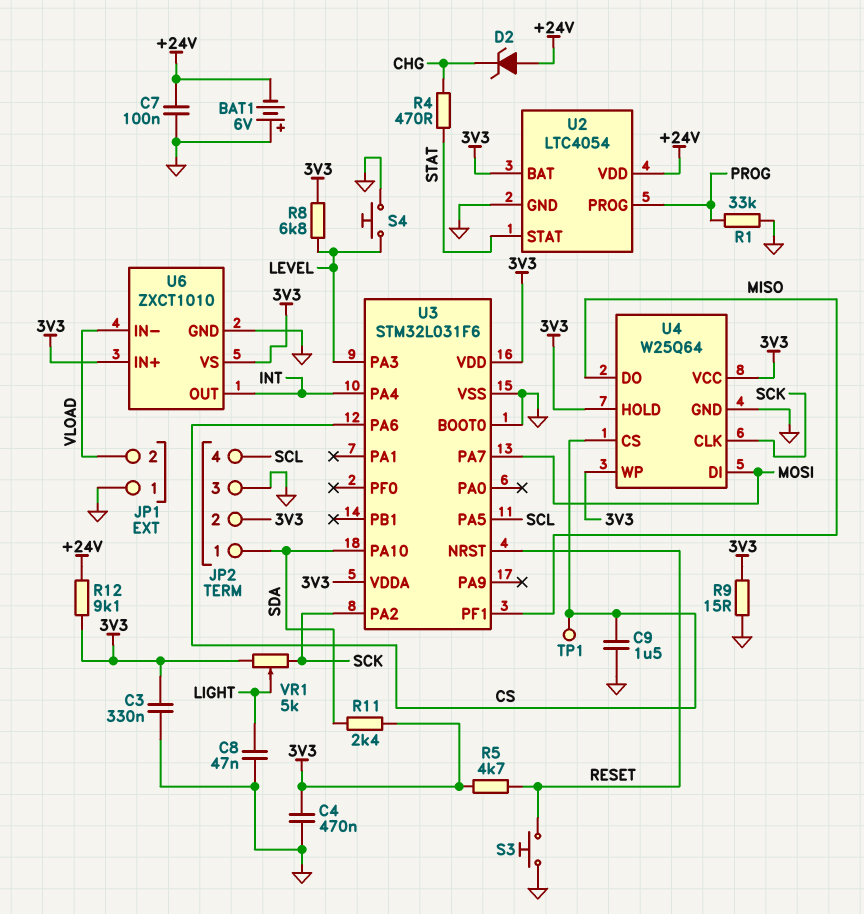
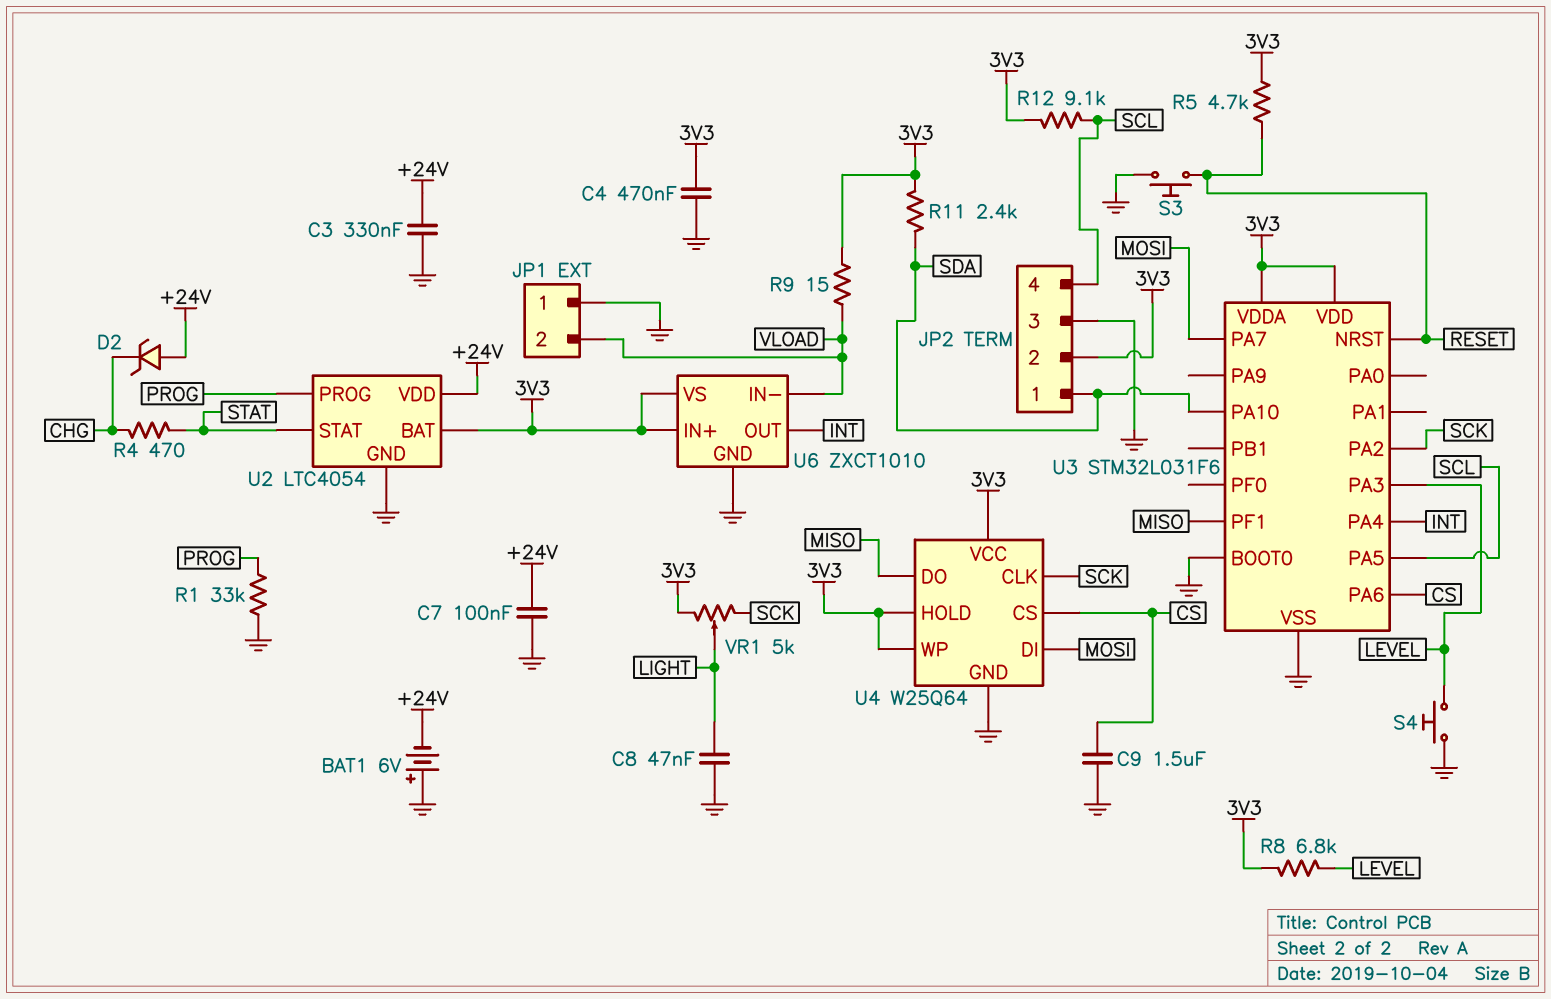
C3: 330nF (3V3, GND) -> 330nF (+24V, GND)
R9: 15 (3V3, GND) -> 15 (3V3, VLOAD)
R12: 9.1k (+24V, 3V3) -> 9.1k (3V3, SCL)
TP1: test point (CS) -> none

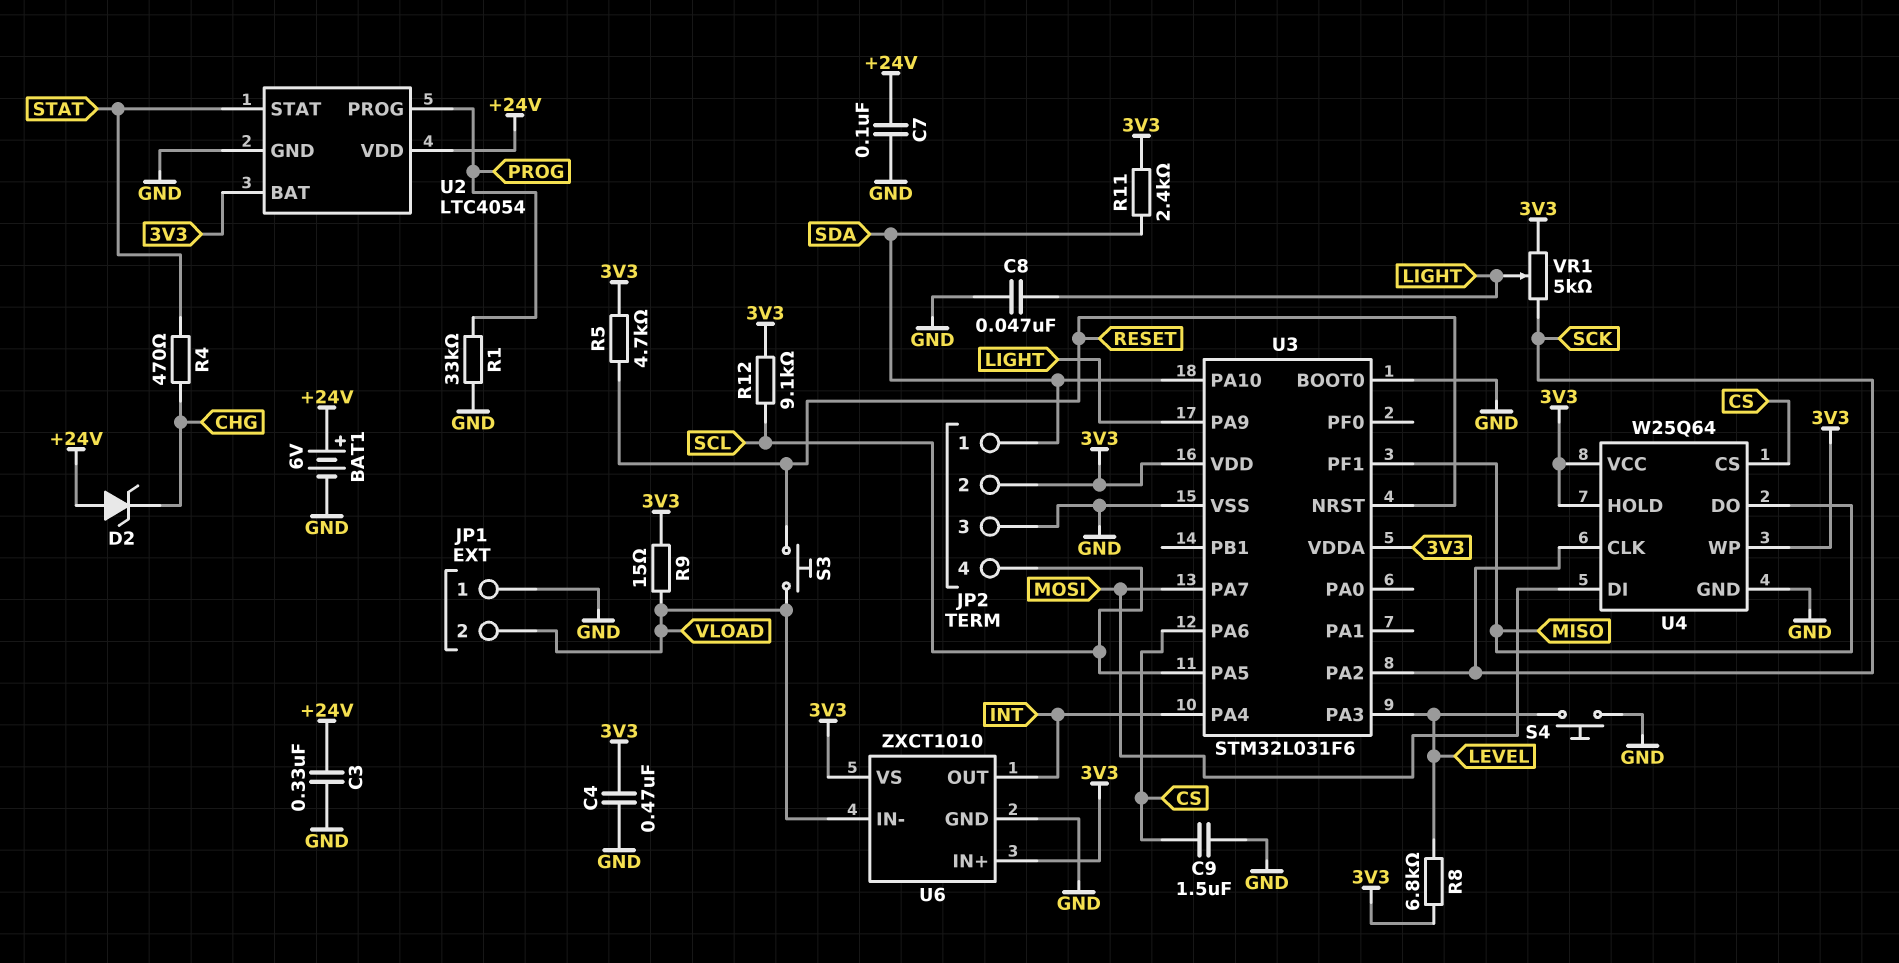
BAT1: 6V (plus GND, minus +24V) -> 6V (plus +24V, minus GND)
S3: button (GND, RESET) -> button (RESET, VLOAD)
U3 pin PA9: none -> LIGHT

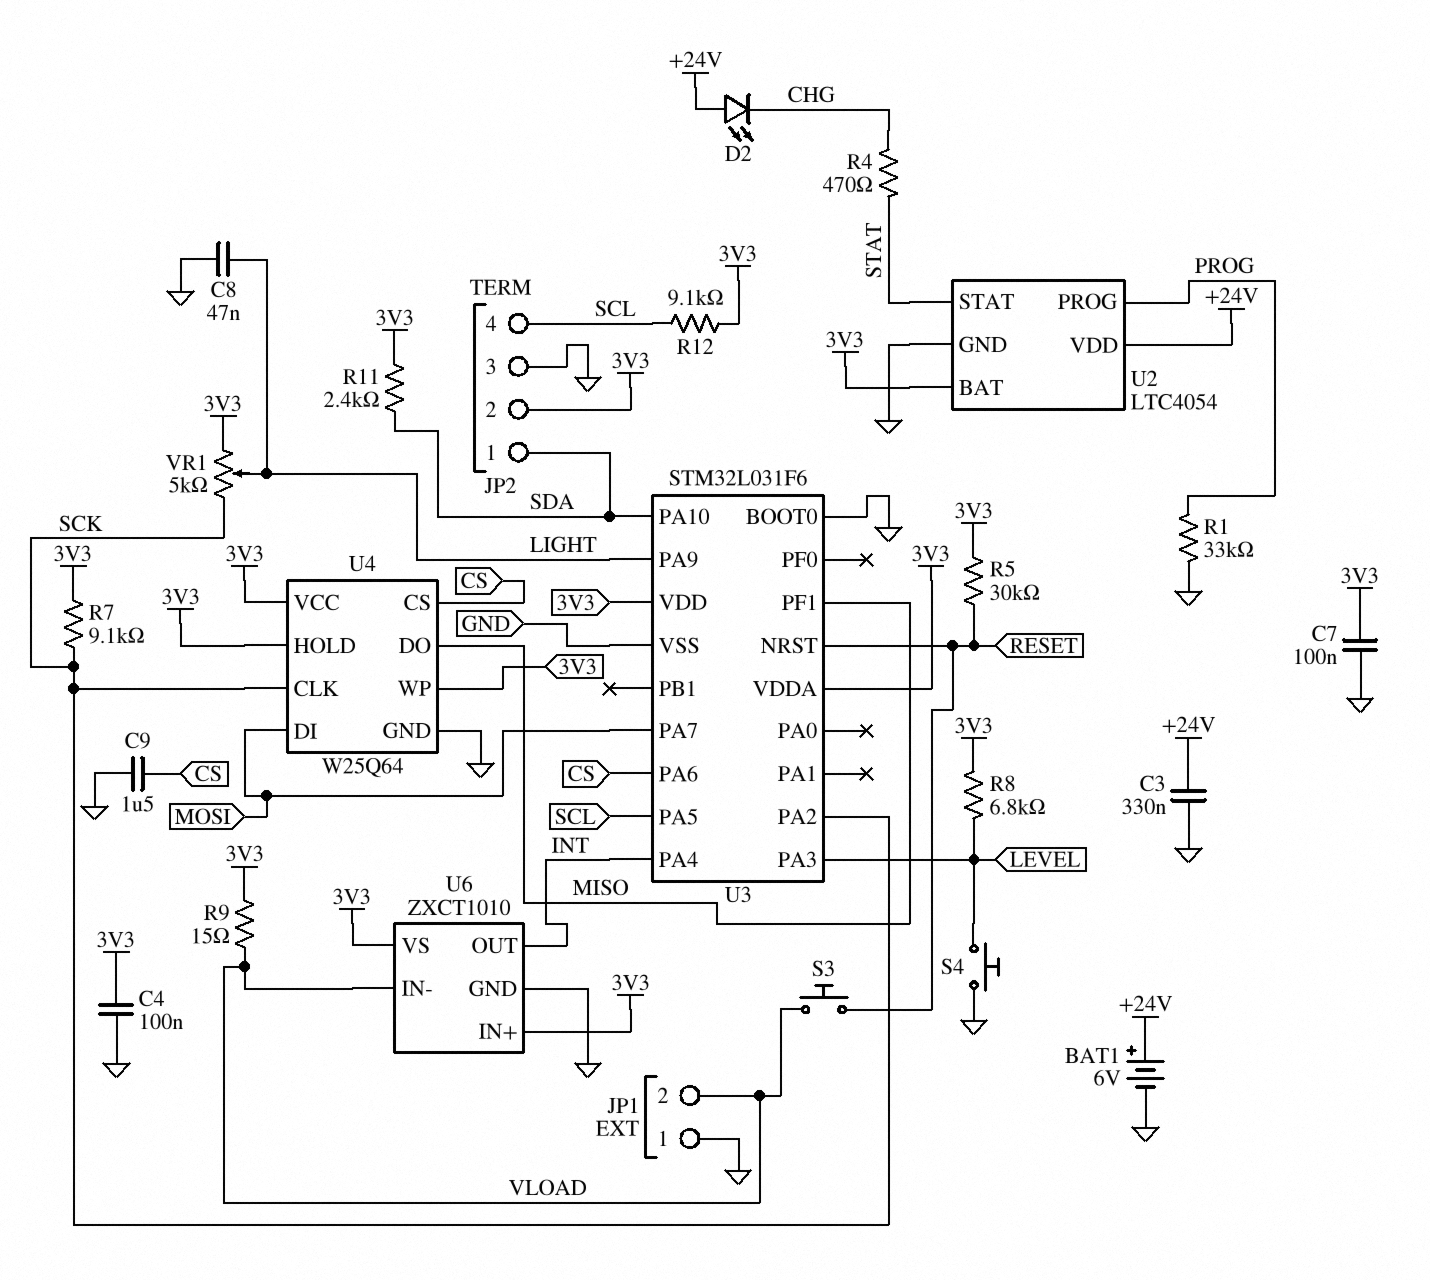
C4: 470nF (3V3, GND) -> 100nF (3V3, GND)
C7: 100nF (+24V, GND) -> 100nF (3V3, GND)
D2: zener (A +24V, K CHG) -> LED (A +24V, K CHG)
R5: 4.7k (3V3, RESET) -> 30k (3V3, RESET)
R7: none -> 9.1k (3V3, SCK)

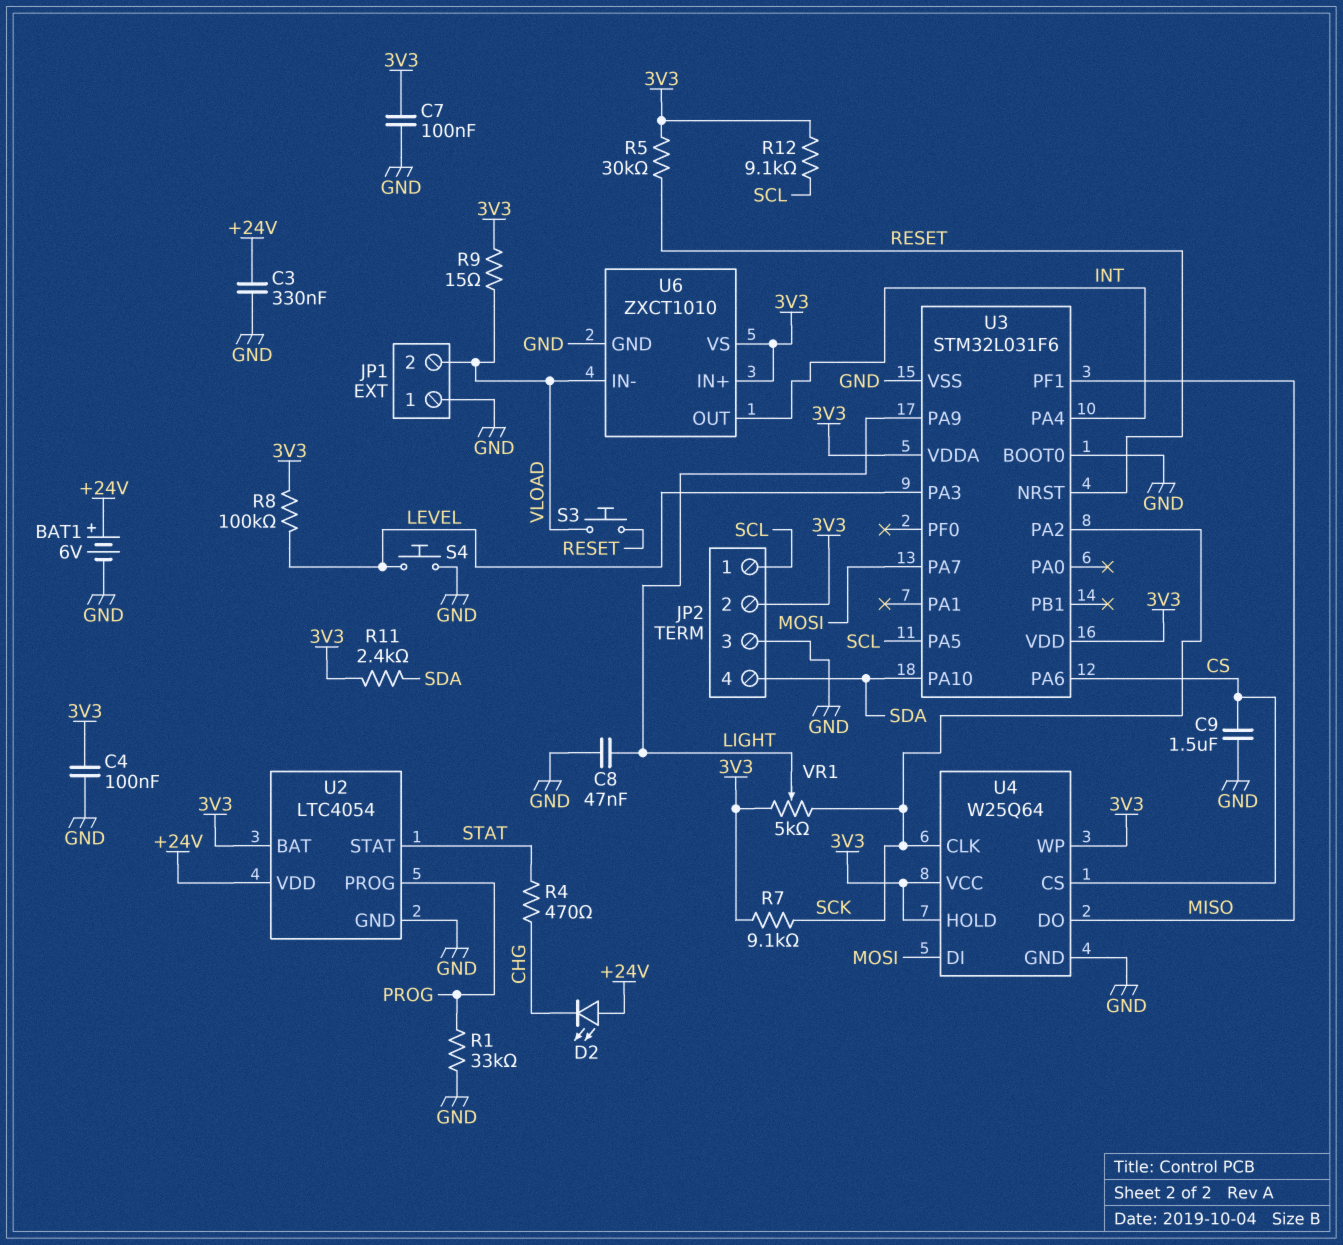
JP2 pin 1: SDA -> SCL
JP2 pin 4: SCL -> SDA
R8: 6.8k (3V3, LEVEL) -> 100k (3V3, LEVEL)

